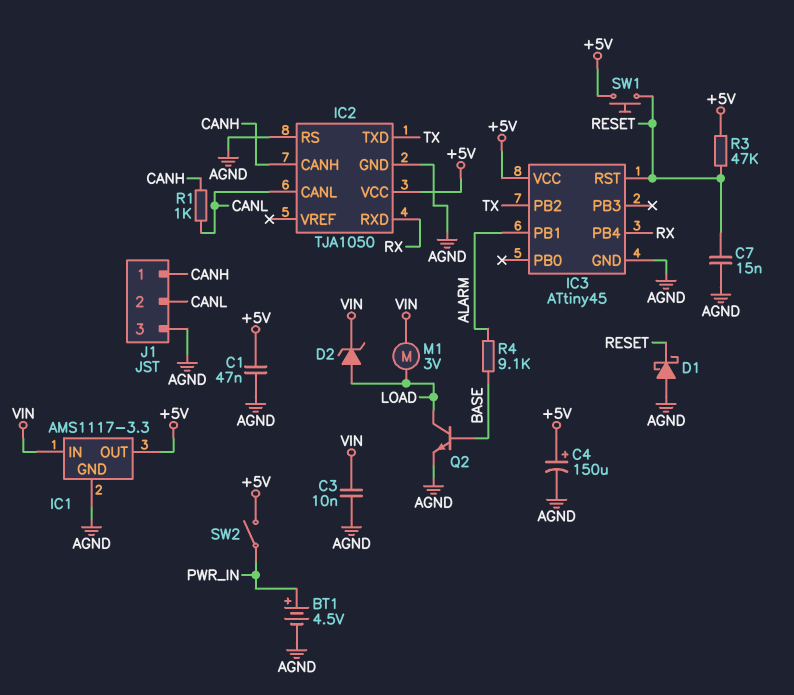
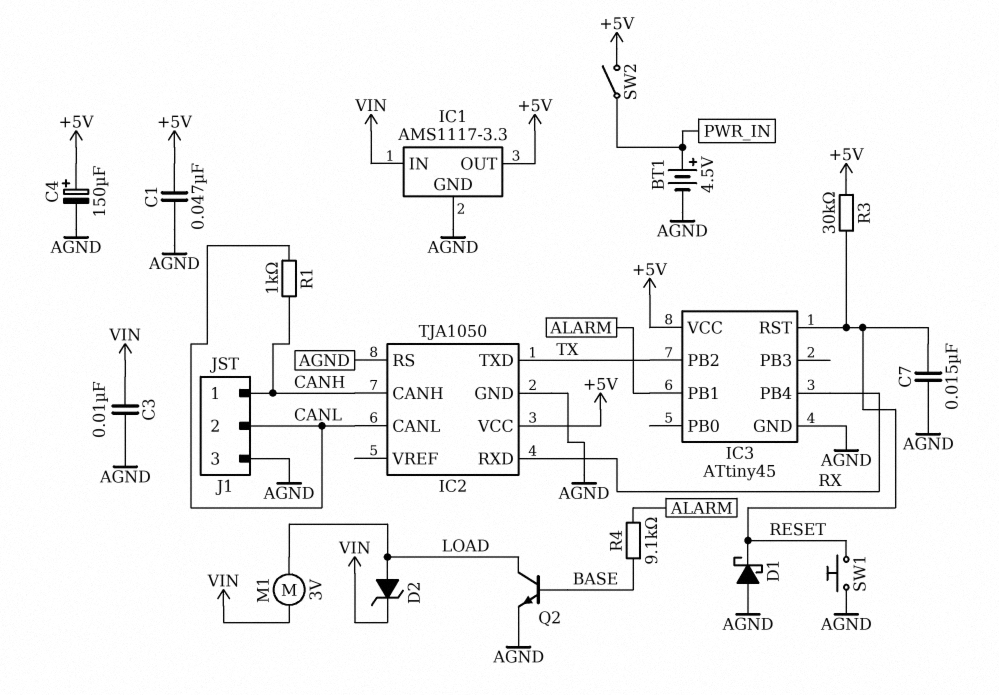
R3: 47k (+5V, RESET) -> 30k (+5V, RESET)
SW1: button (+5V, RESET) -> button (AGND, RESET)

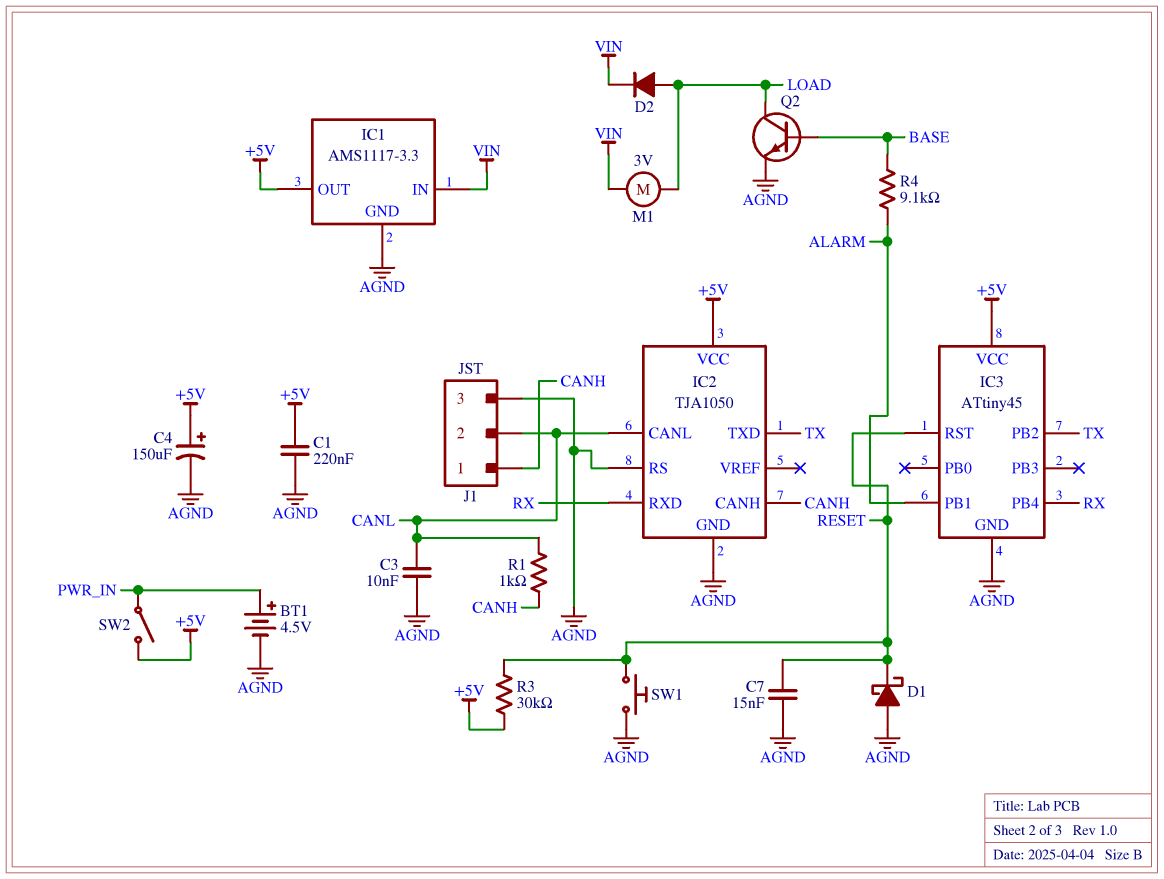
C1: 47nF (+5V, AGND) -> 220nF (+5V, AGND)
C3: 10nF (AGND, VIN) -> 10nF (AGND, CANL)
D2: zener (A LOAD, K VIN) -> diode (A LOAD, K VIN)

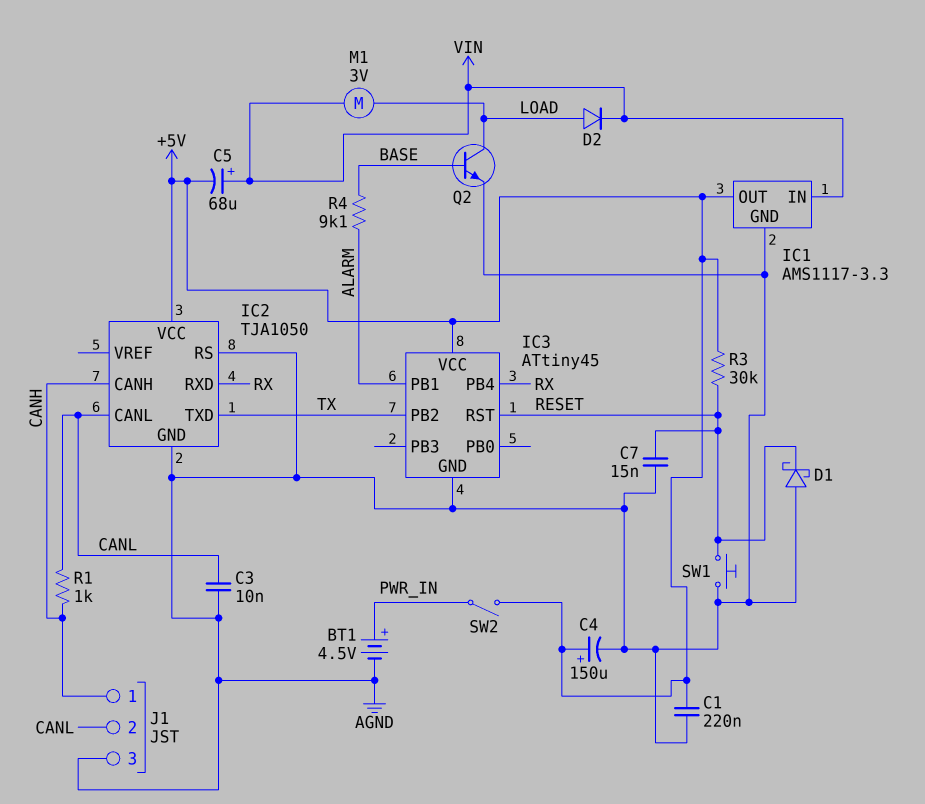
C5: none -> 68uF (plus VIN, minus +5V)

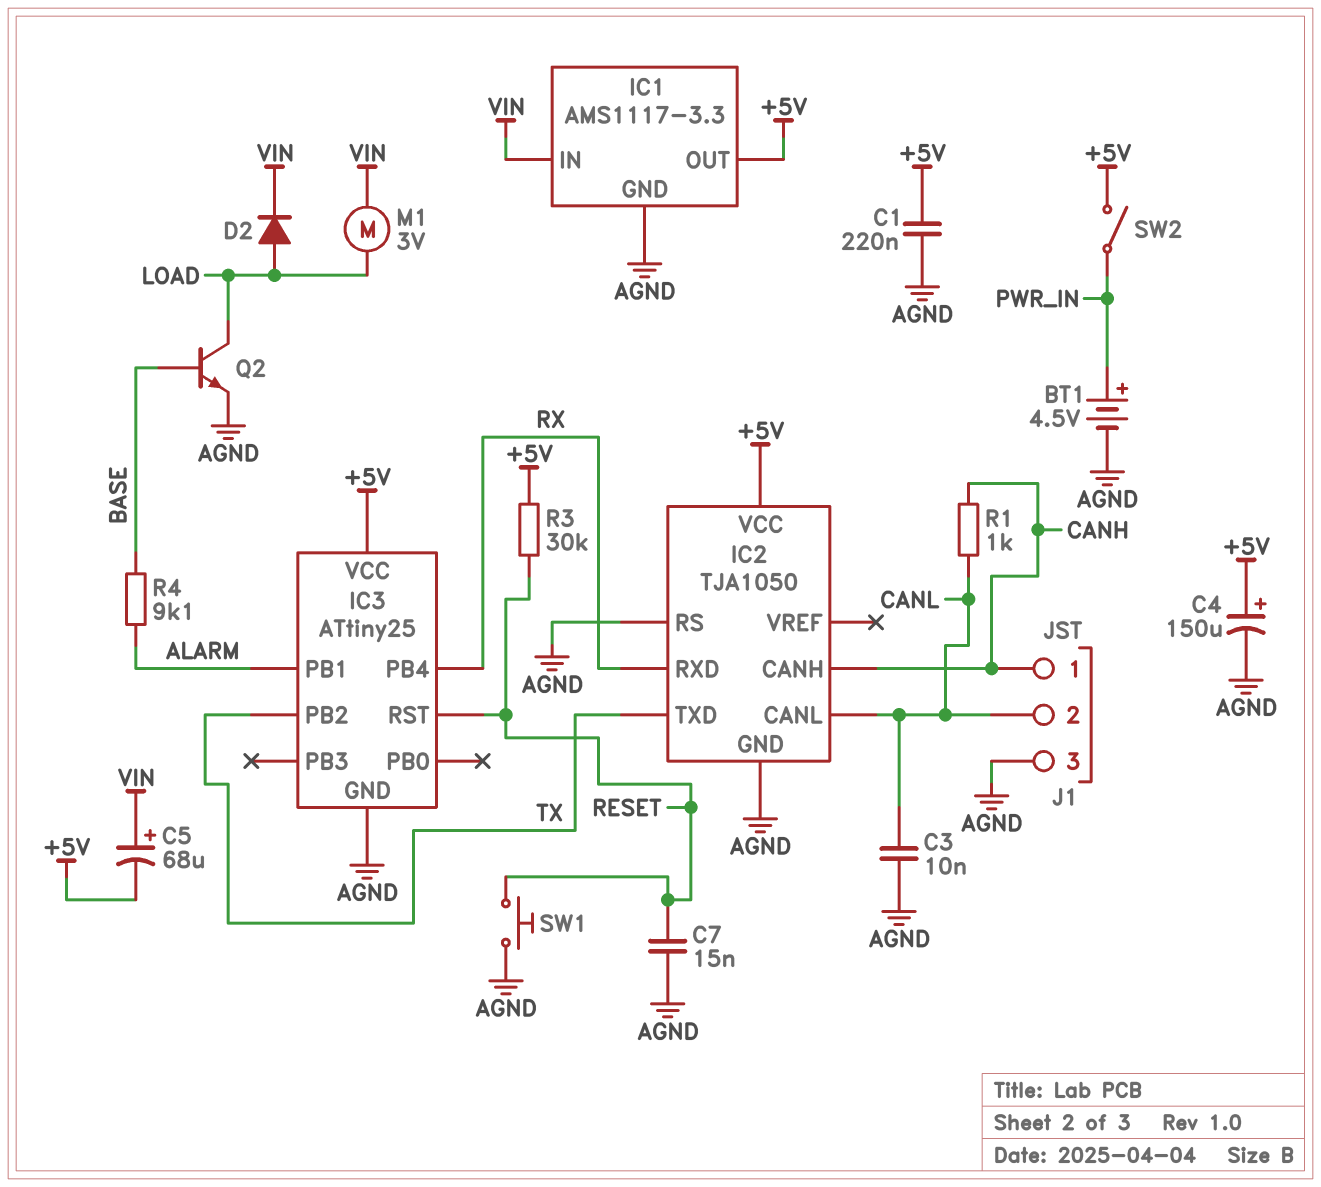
D1: schottky (A AGND, K RESET) -> none
IC3: ATtiny45 -> ATtiny25

